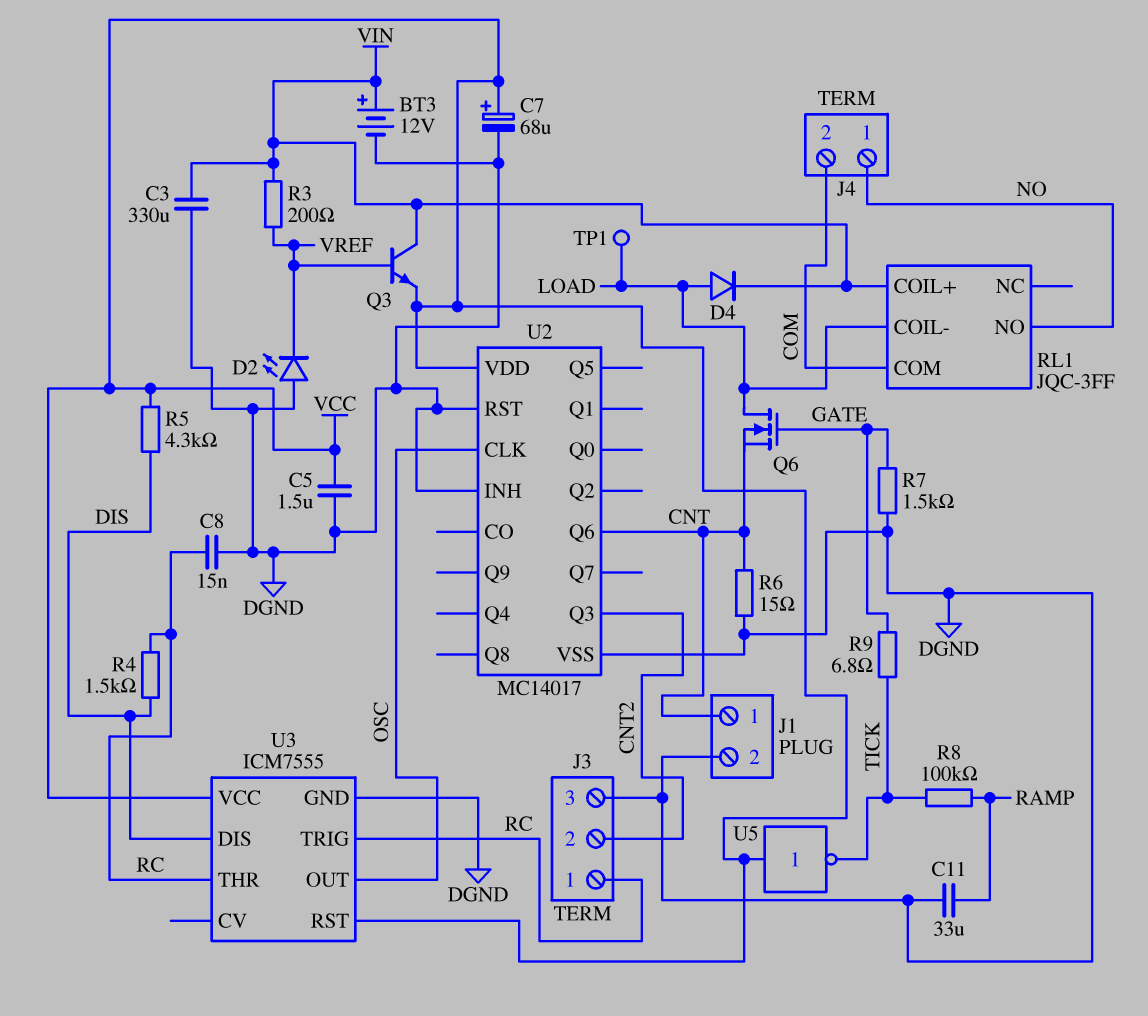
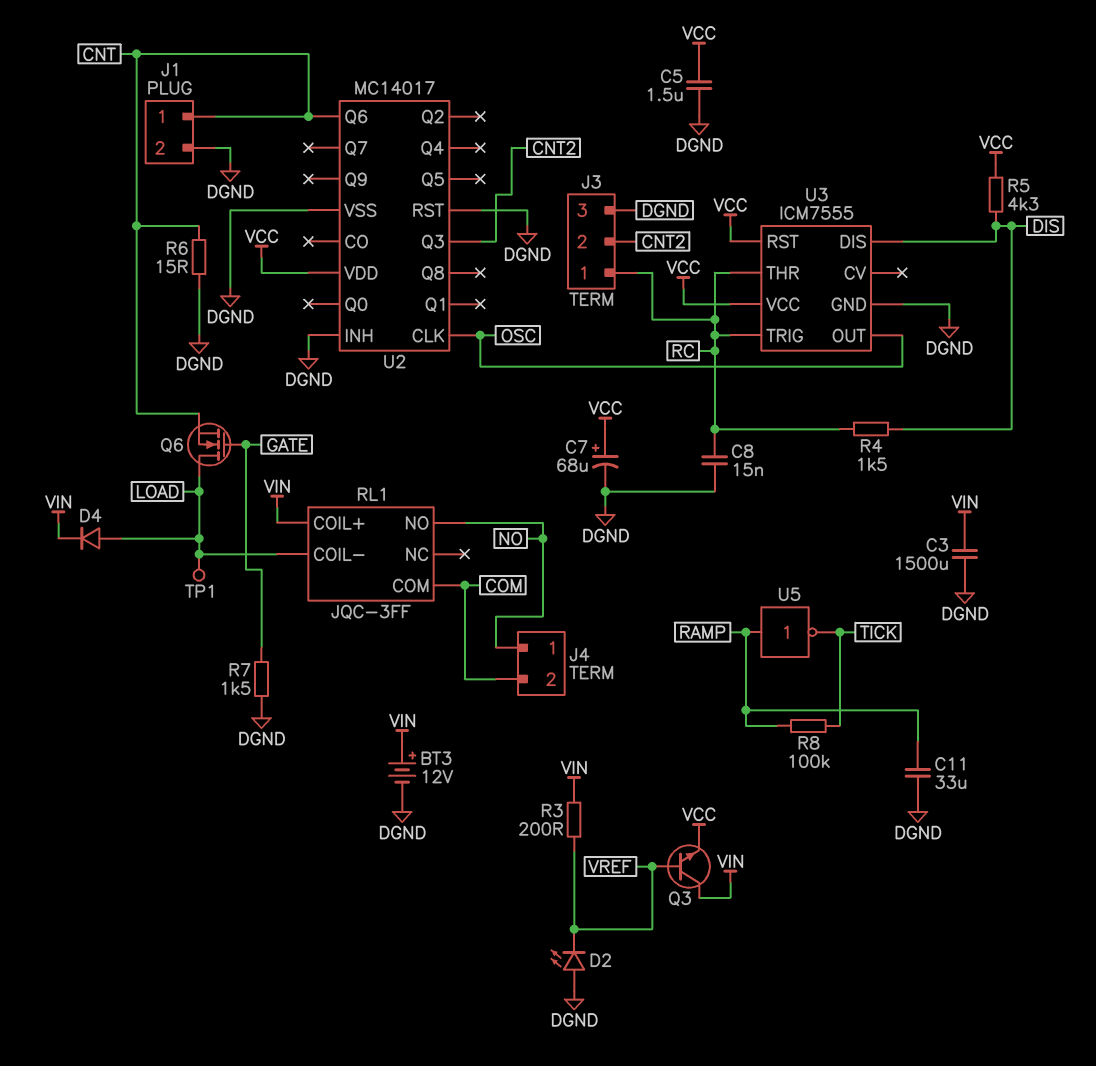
C3: 330uF (DGND, VIN) -> 1500uF (DGND, VIN)
R9: 6.8 (GATE, TICK) -> none
U5: NOT (in VCC, out TICK) -> NOT (in RAMP, out TICK)

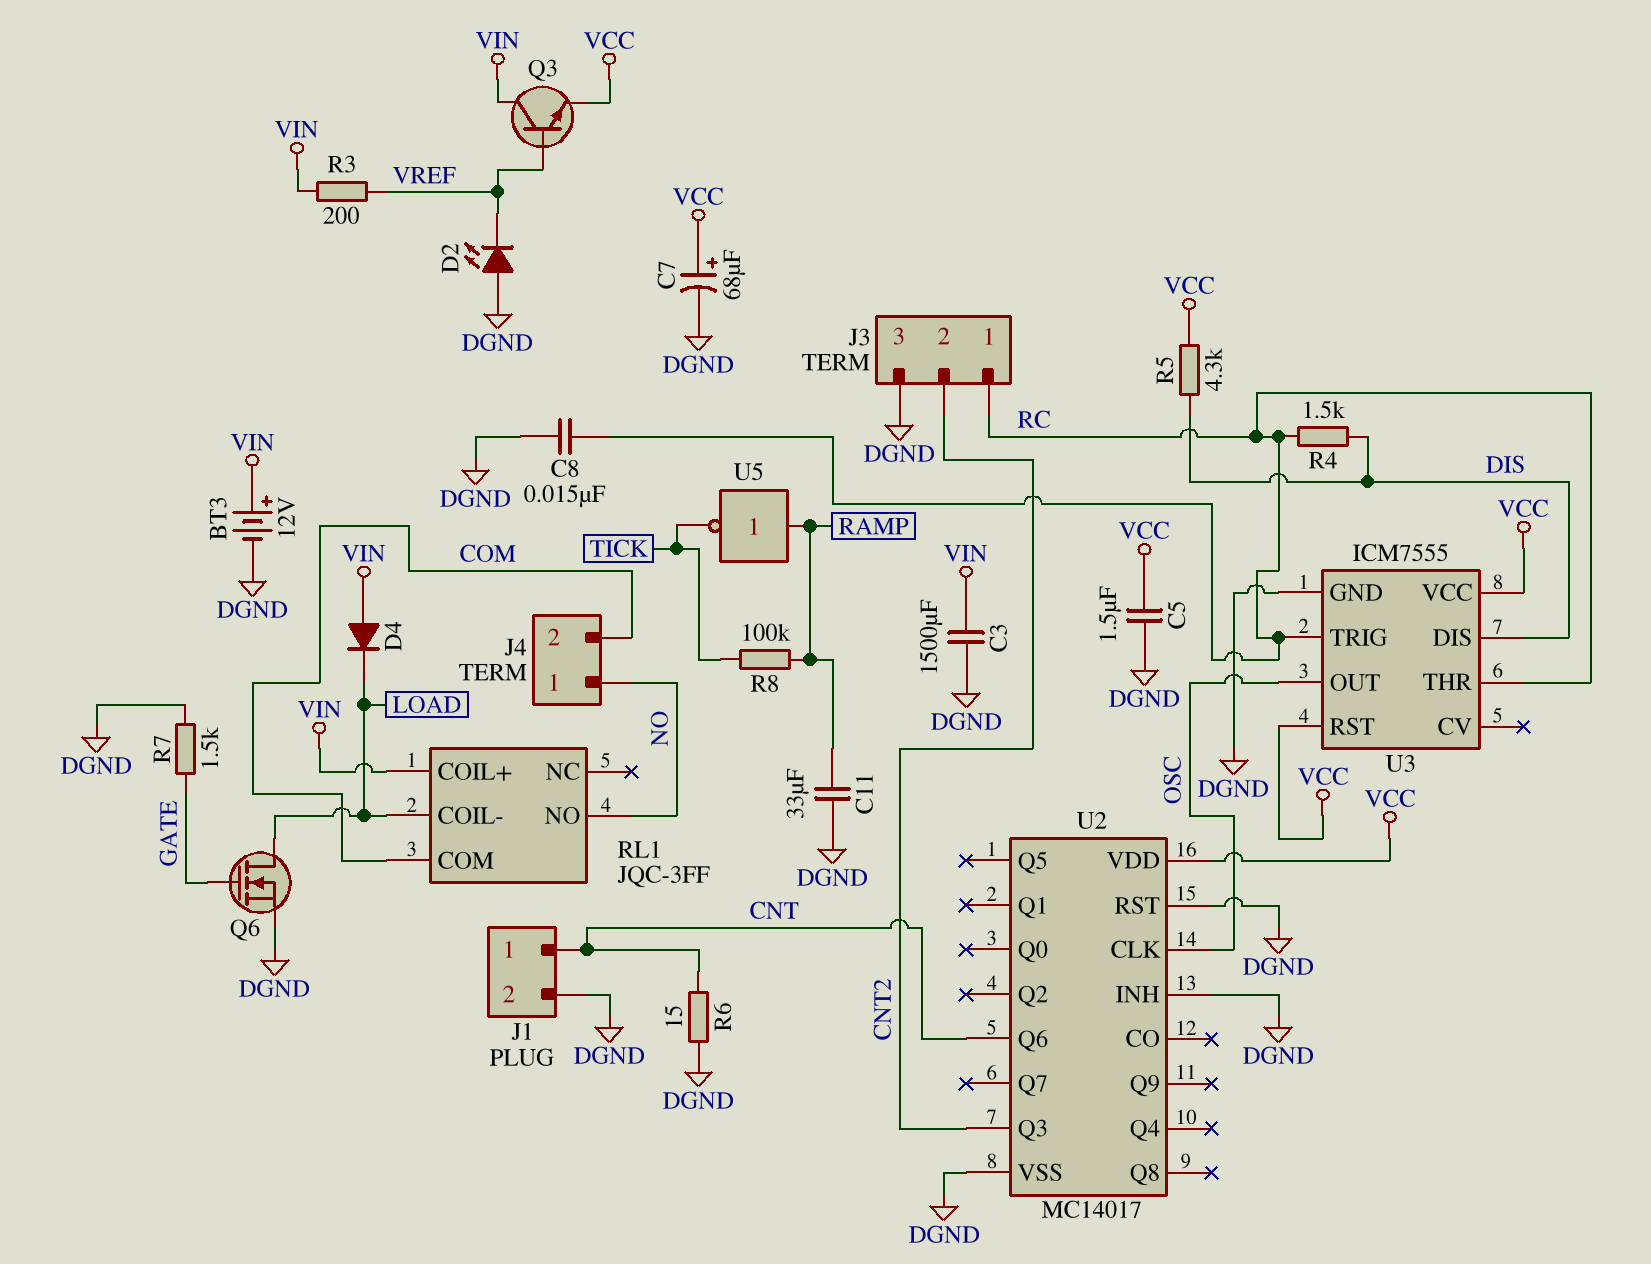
D4: diode (A LOAD, K VIN) -> diode (A VIN, K LOAD)
Q6: NMOS (G GATE, D LOAD, S CNT) -> NMOS (G GATE, D LOAD, S DGND)
TP1: test point (LOAD) -> none

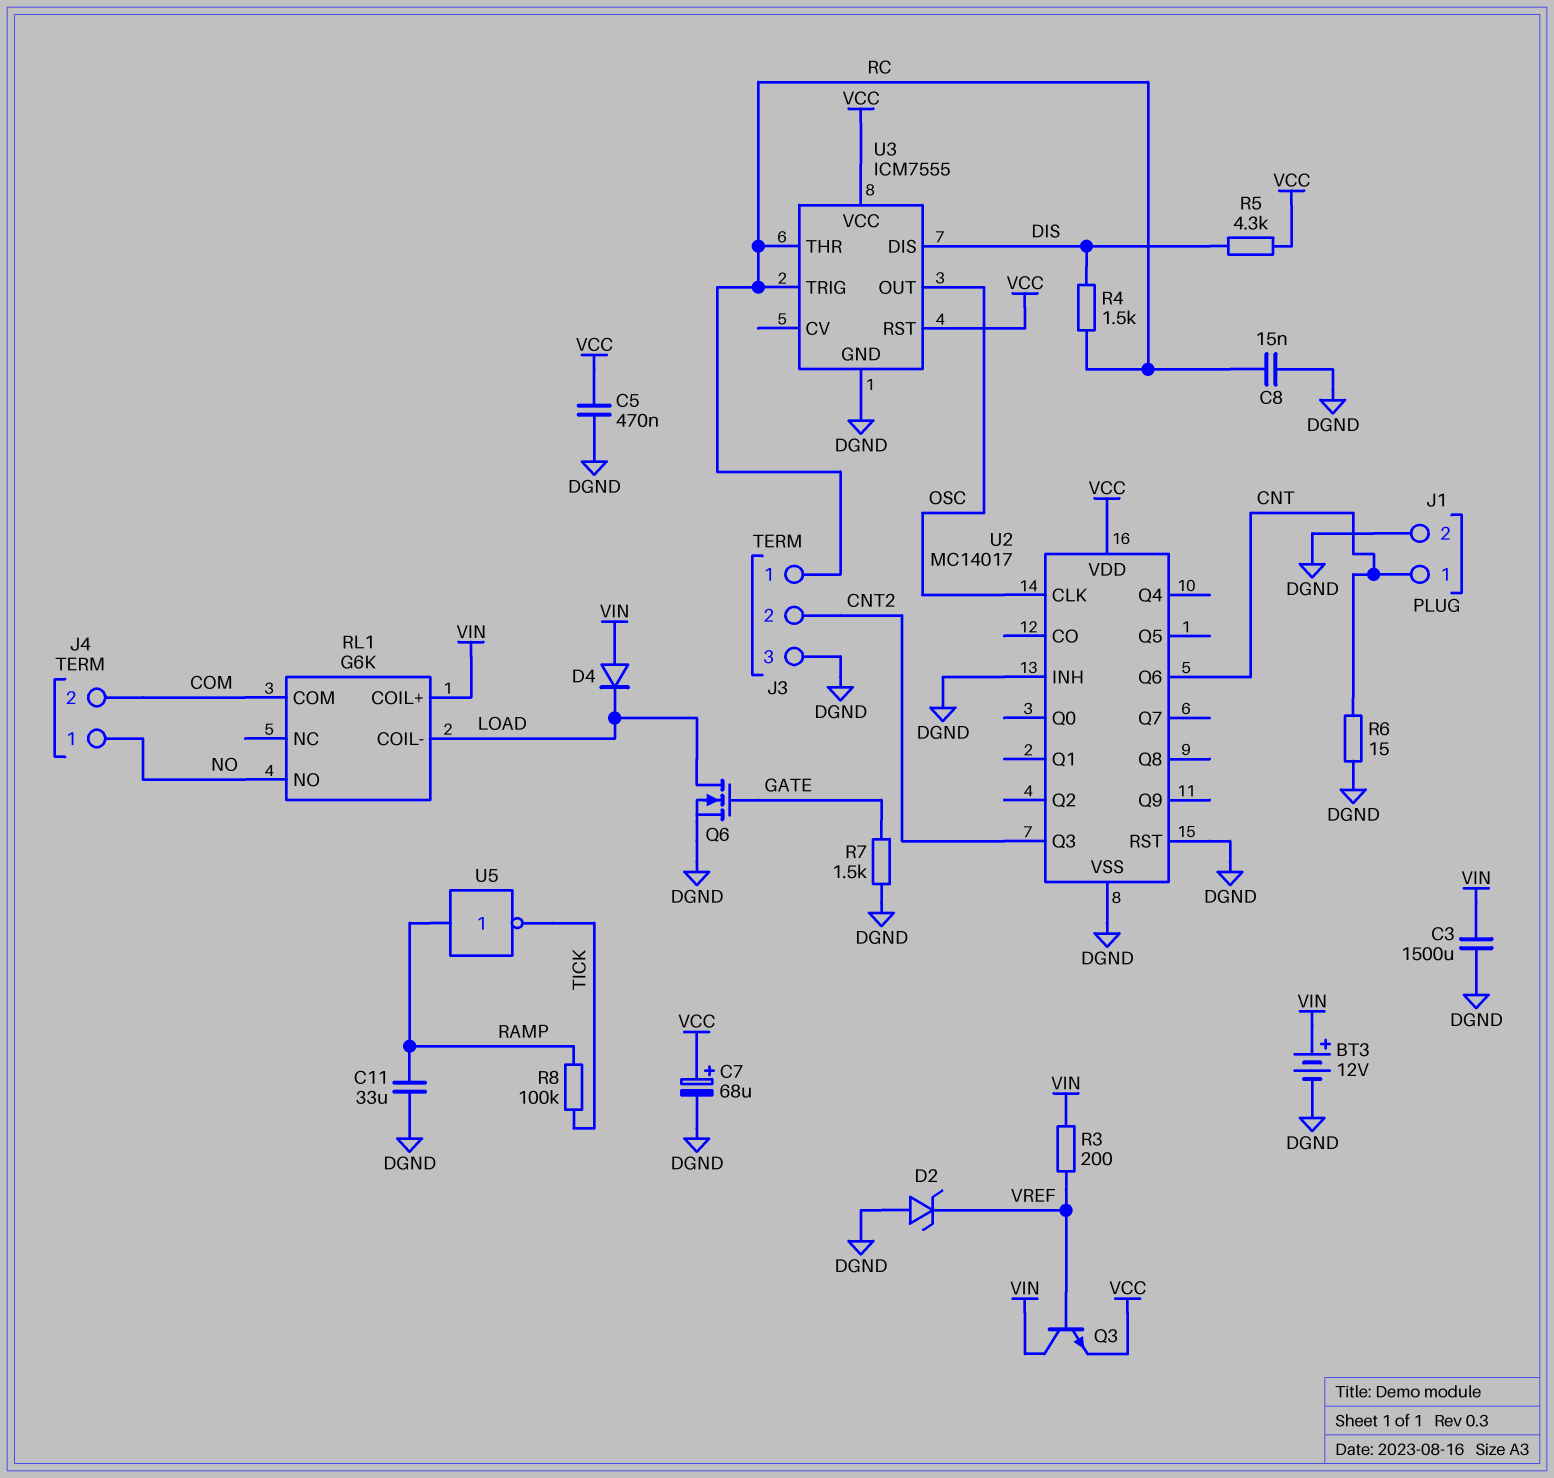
C5: 1.5uF (DGND, VCC) -> 470nF (DGND, VCC)
D2: LED (A DGND, K VREF) -> zener (A DGND, K VREF)
RL1: JQC-3FF -> G6K

